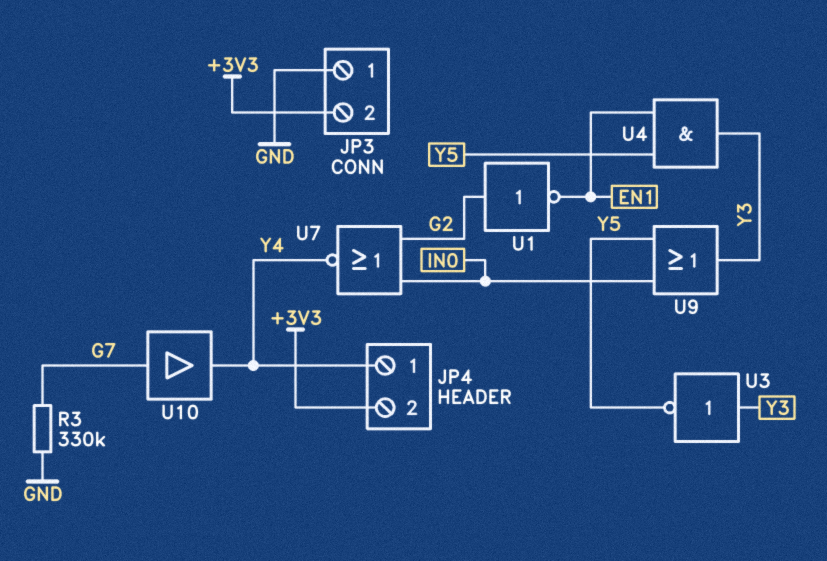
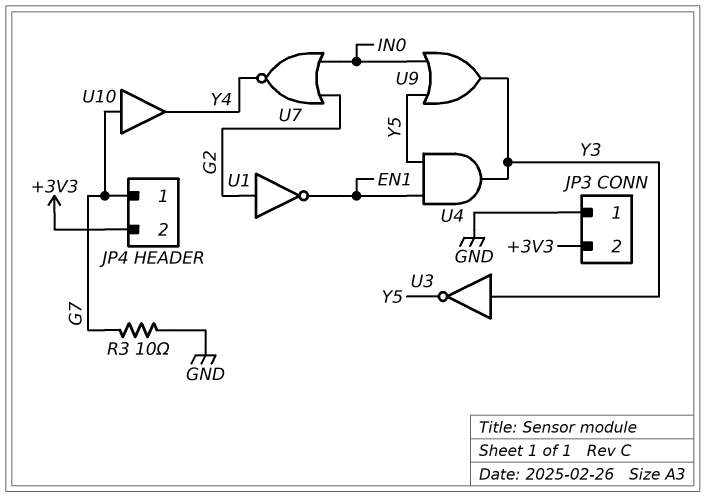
JP4 pin 1: Y4 -> G7
R3: 330k (G7, GND) -> 10 (G7, GND)

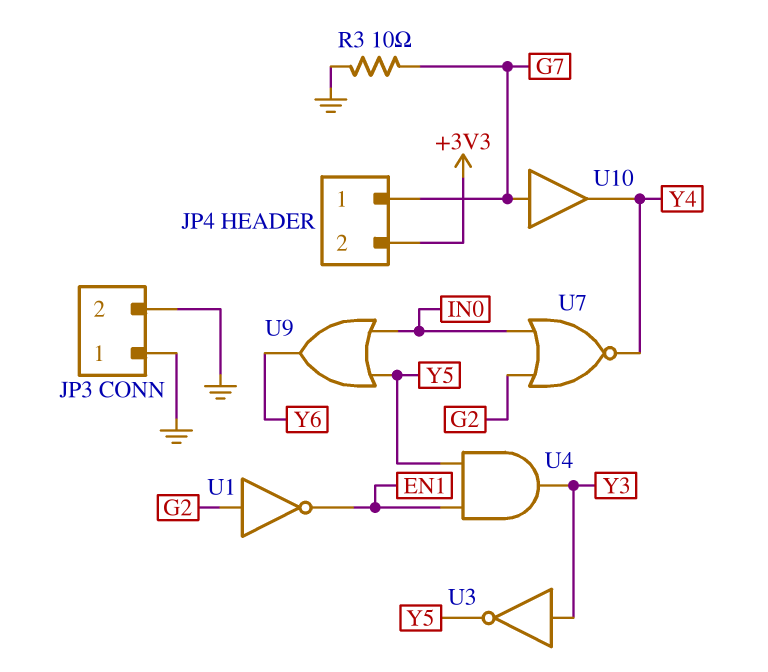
JP3 pin 2: +3V3 -> GND
U9: OR (in IN0, in Y5, out Y3) -> OR (in IN0, in Y5, out Y6)

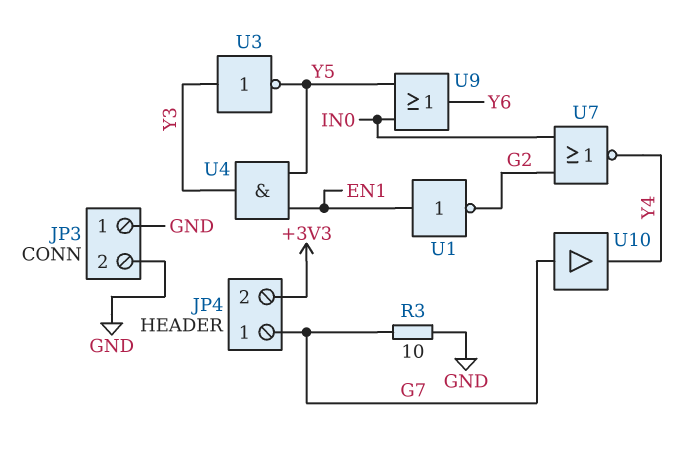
U1: NOT (in G2, out EN1) -> NOT (in EN1, out G2)

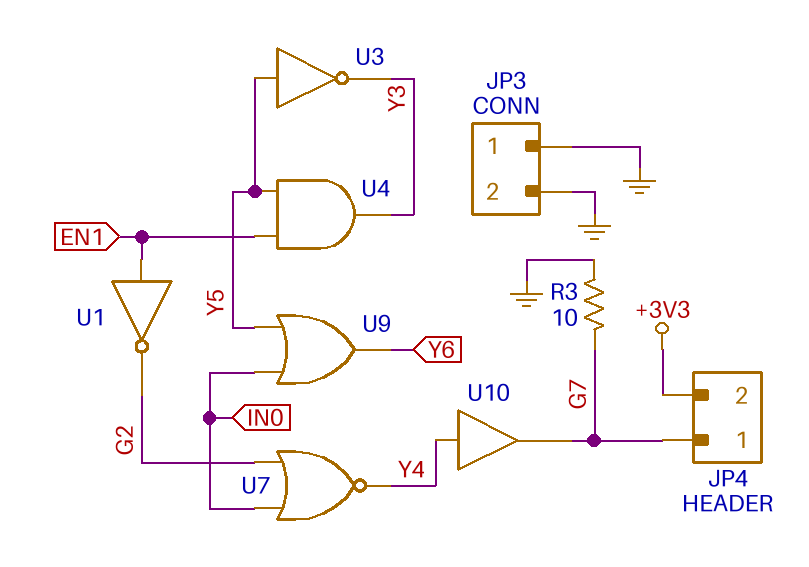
U3: NOT (in Y3, out Y5) -> NOT (in Y5, out Y3)
U10: buffer (in G7, out Y4) -> buffer (in Y4, out G7)

